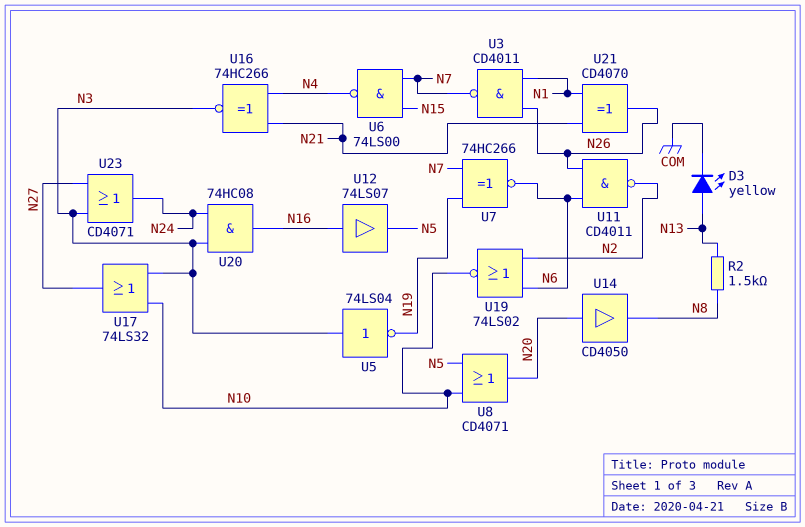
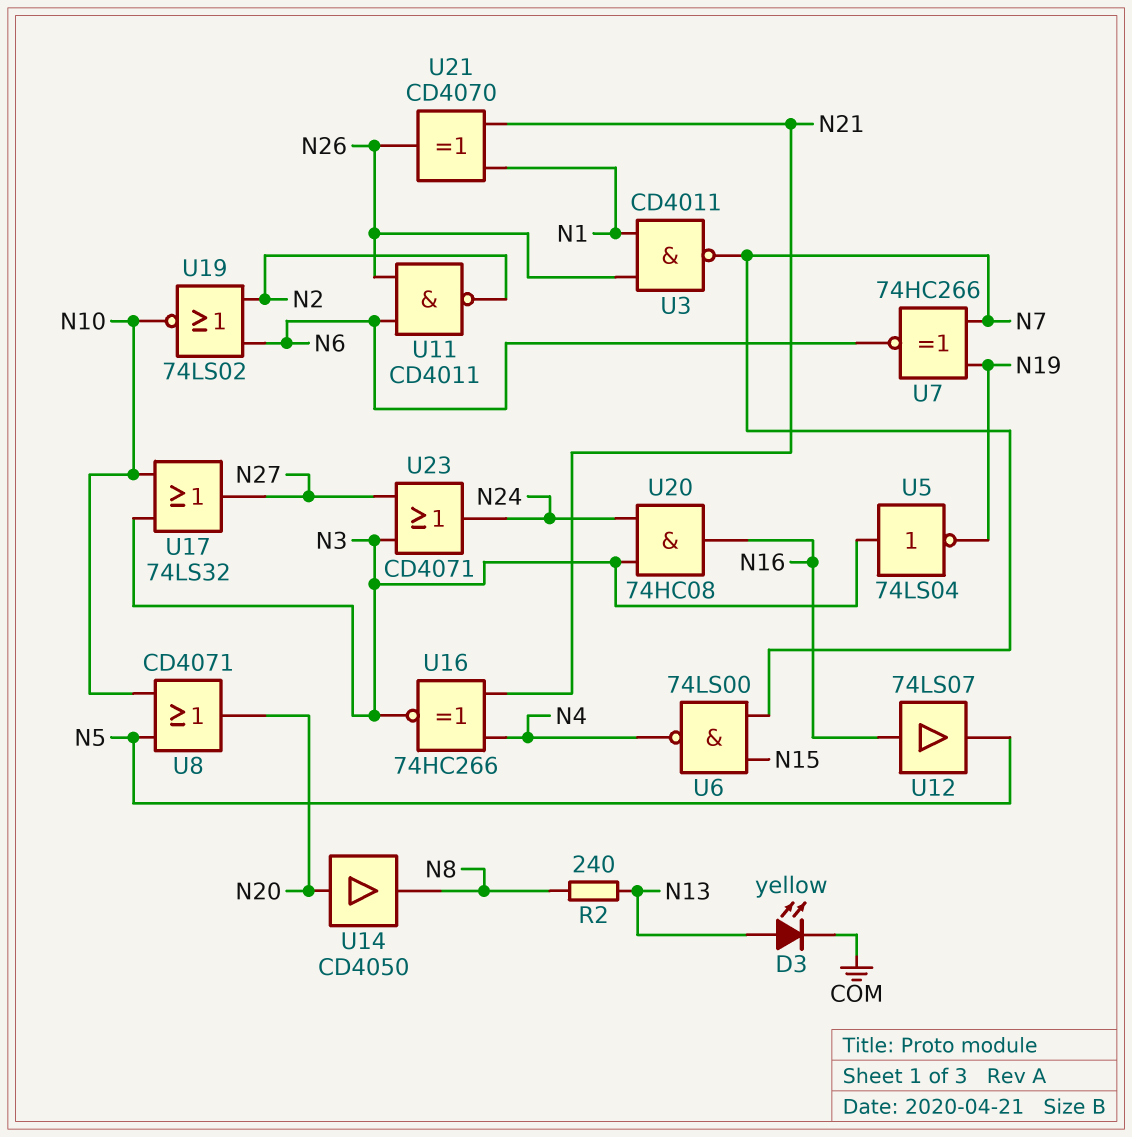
R2: 1.5k (N8, N13) -> 240 (N8, N13)

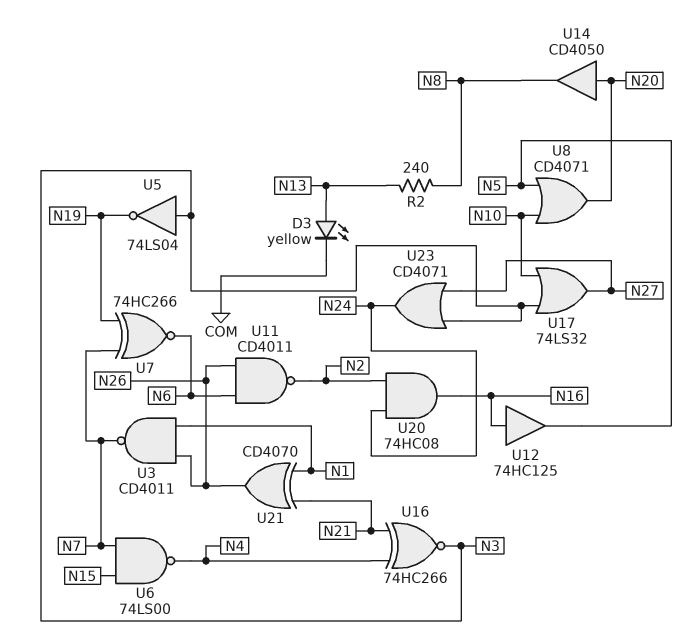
U12: buffer 74LS07 (in N16, out N5) -> buffer 74HC125 (in N16, out N5)
U19: NOR 74LS02 (in N2, in N6, out N10) -> none
U20: AND 74HC08 (in N3, in N24, out N16) -> AND 74HC08 (in N2, in N24, out N16)

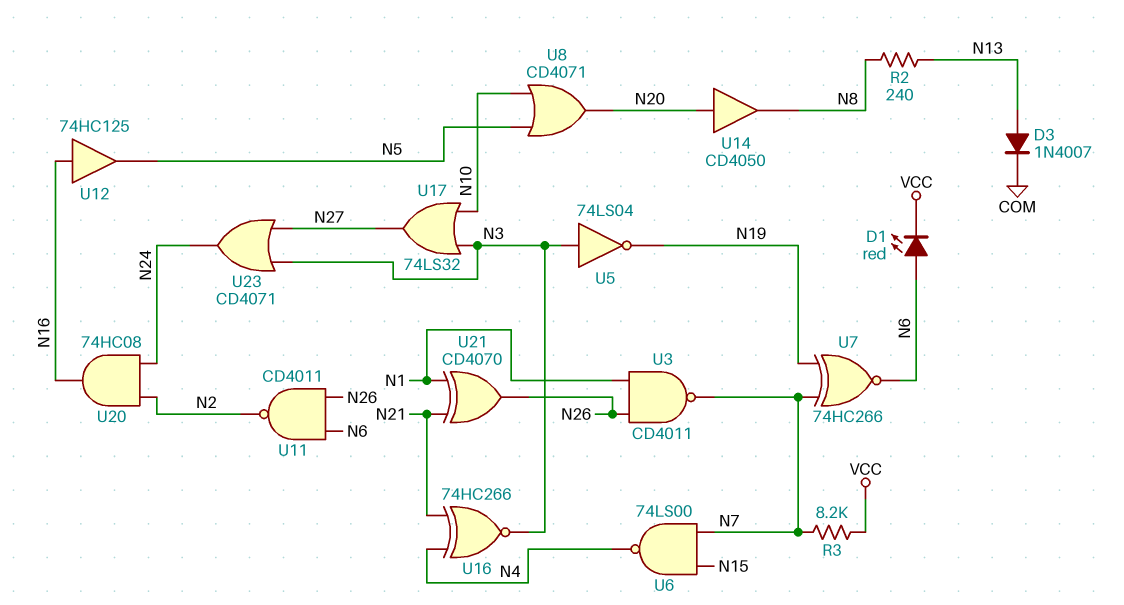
D1: none -> LED red (A N6, K VCC)
D3: LED yellow (A N13, K COM) -> diode 1N4007 (A N13, K COM)
R3: none -> 8.2k (N7, VCC)

